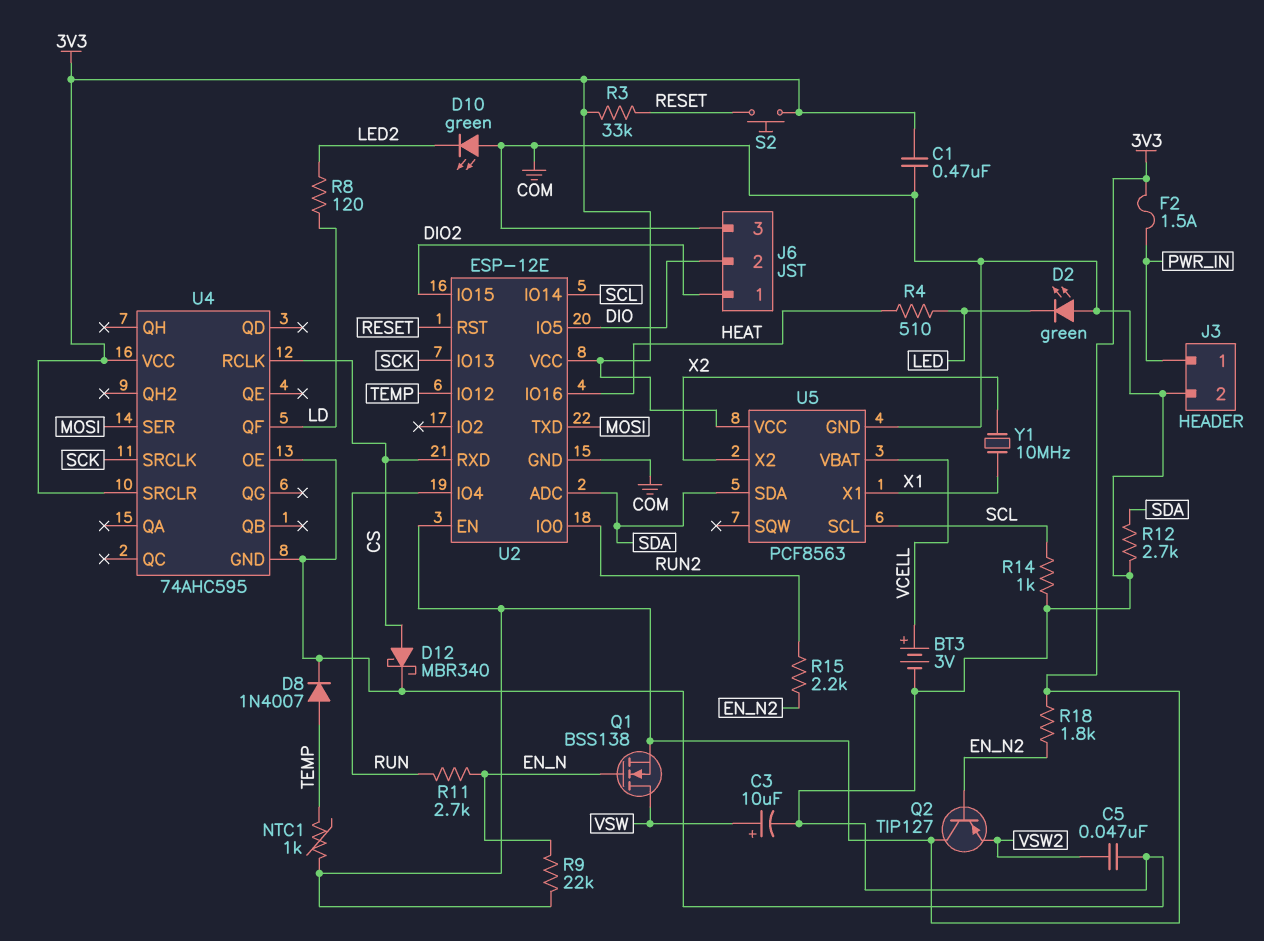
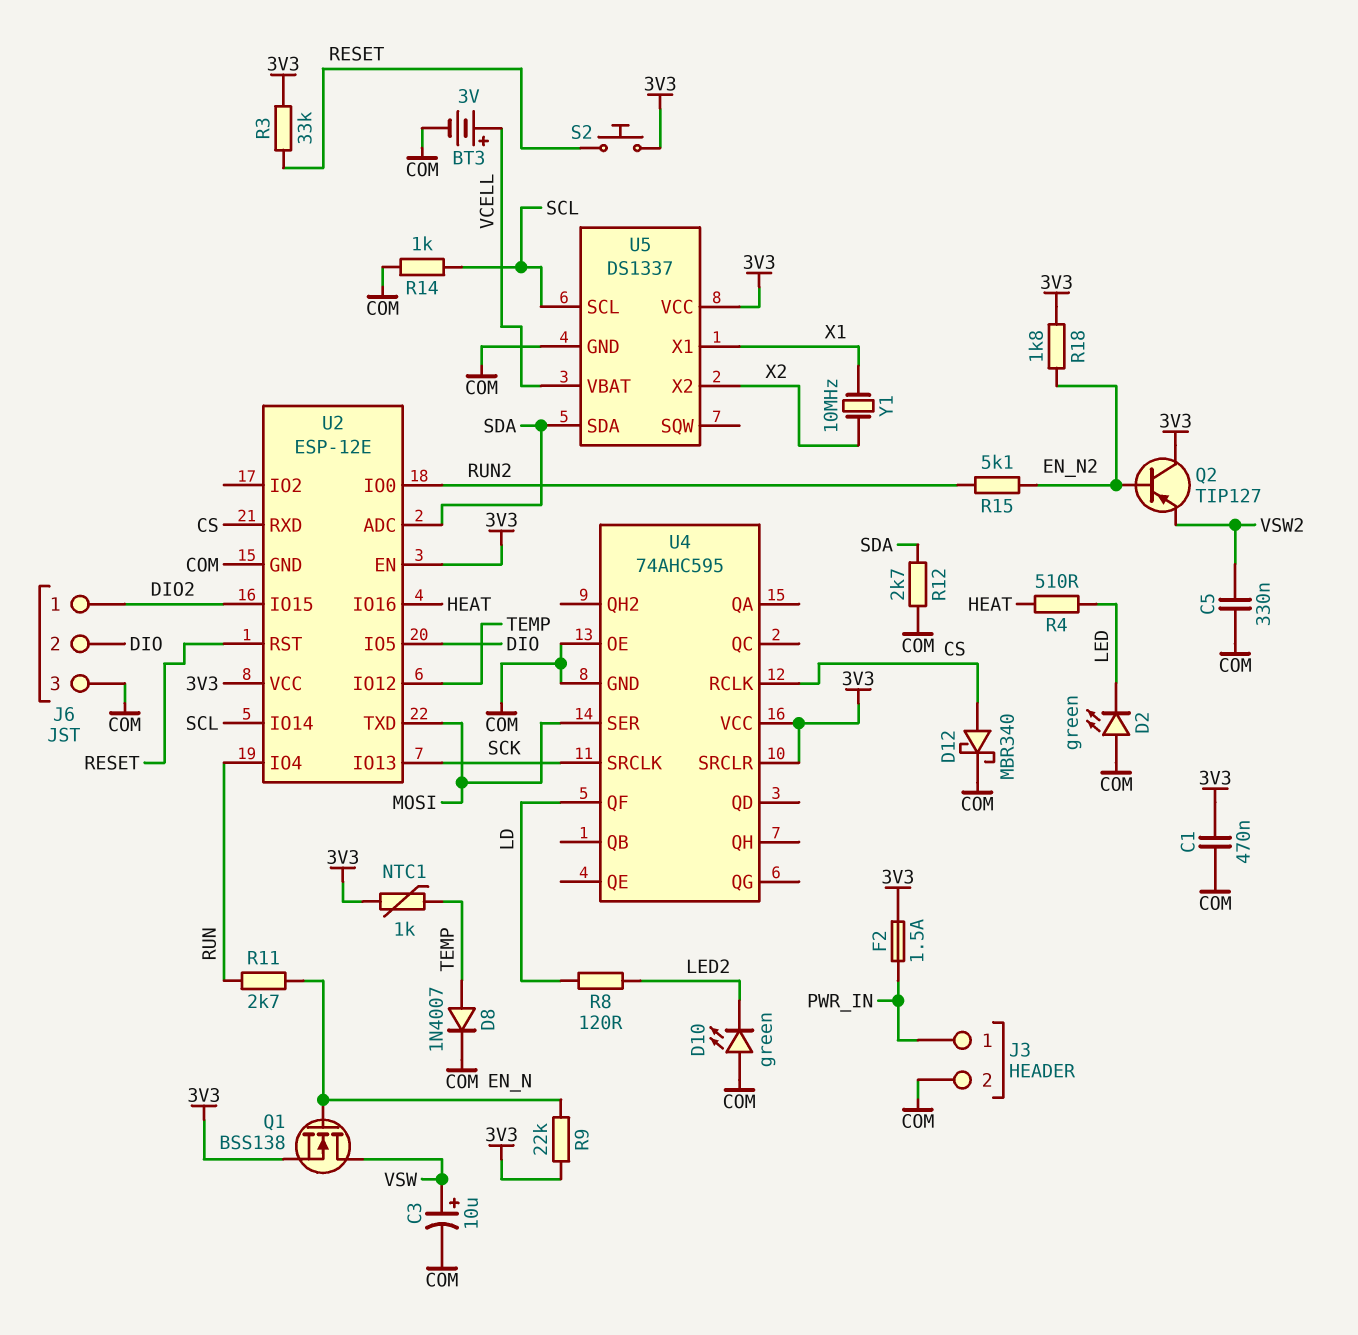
C5: 47nF (COM, VSW2) -> 330nF (COM, VSW2)
R15: 2.2k (EN_N2, RUN2) -> 5.1k (EN_N2, RUN2)
U5: PCF8563 -> DS1337

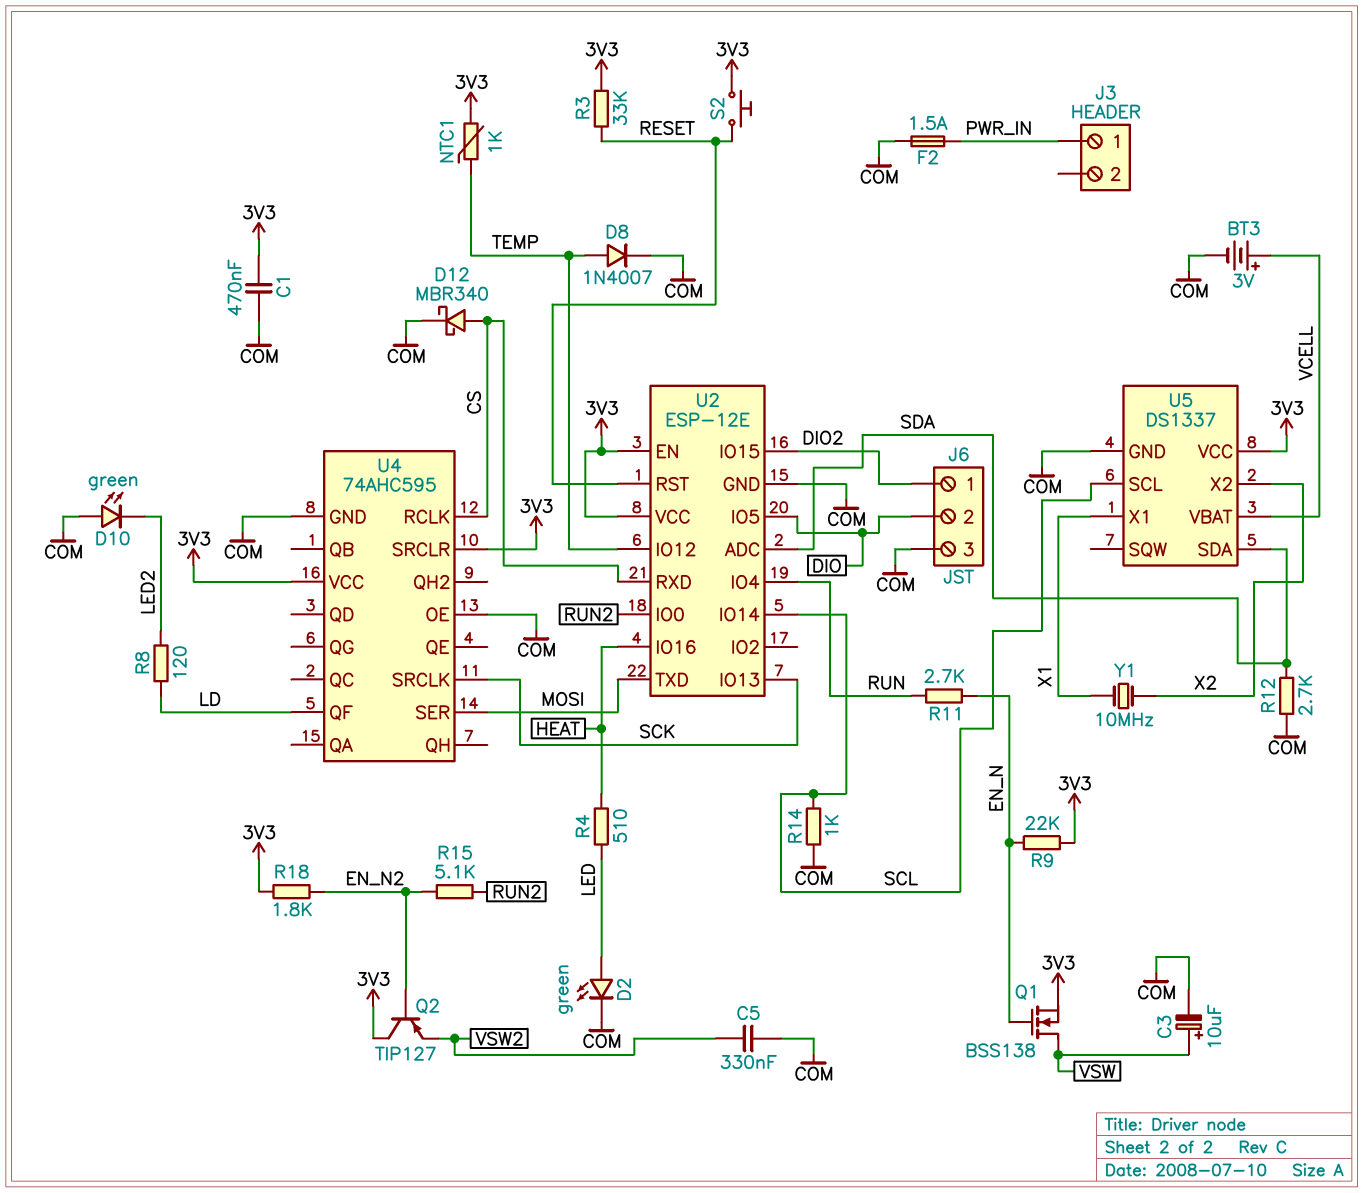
D2: LED green (A COM, K LED) -> LED green (A LED, K COM)
F2: 1.5A (3V3, PWR_IN) -> 1.5A (COM, PWR_IN)
J3 pin 2: COM -> none

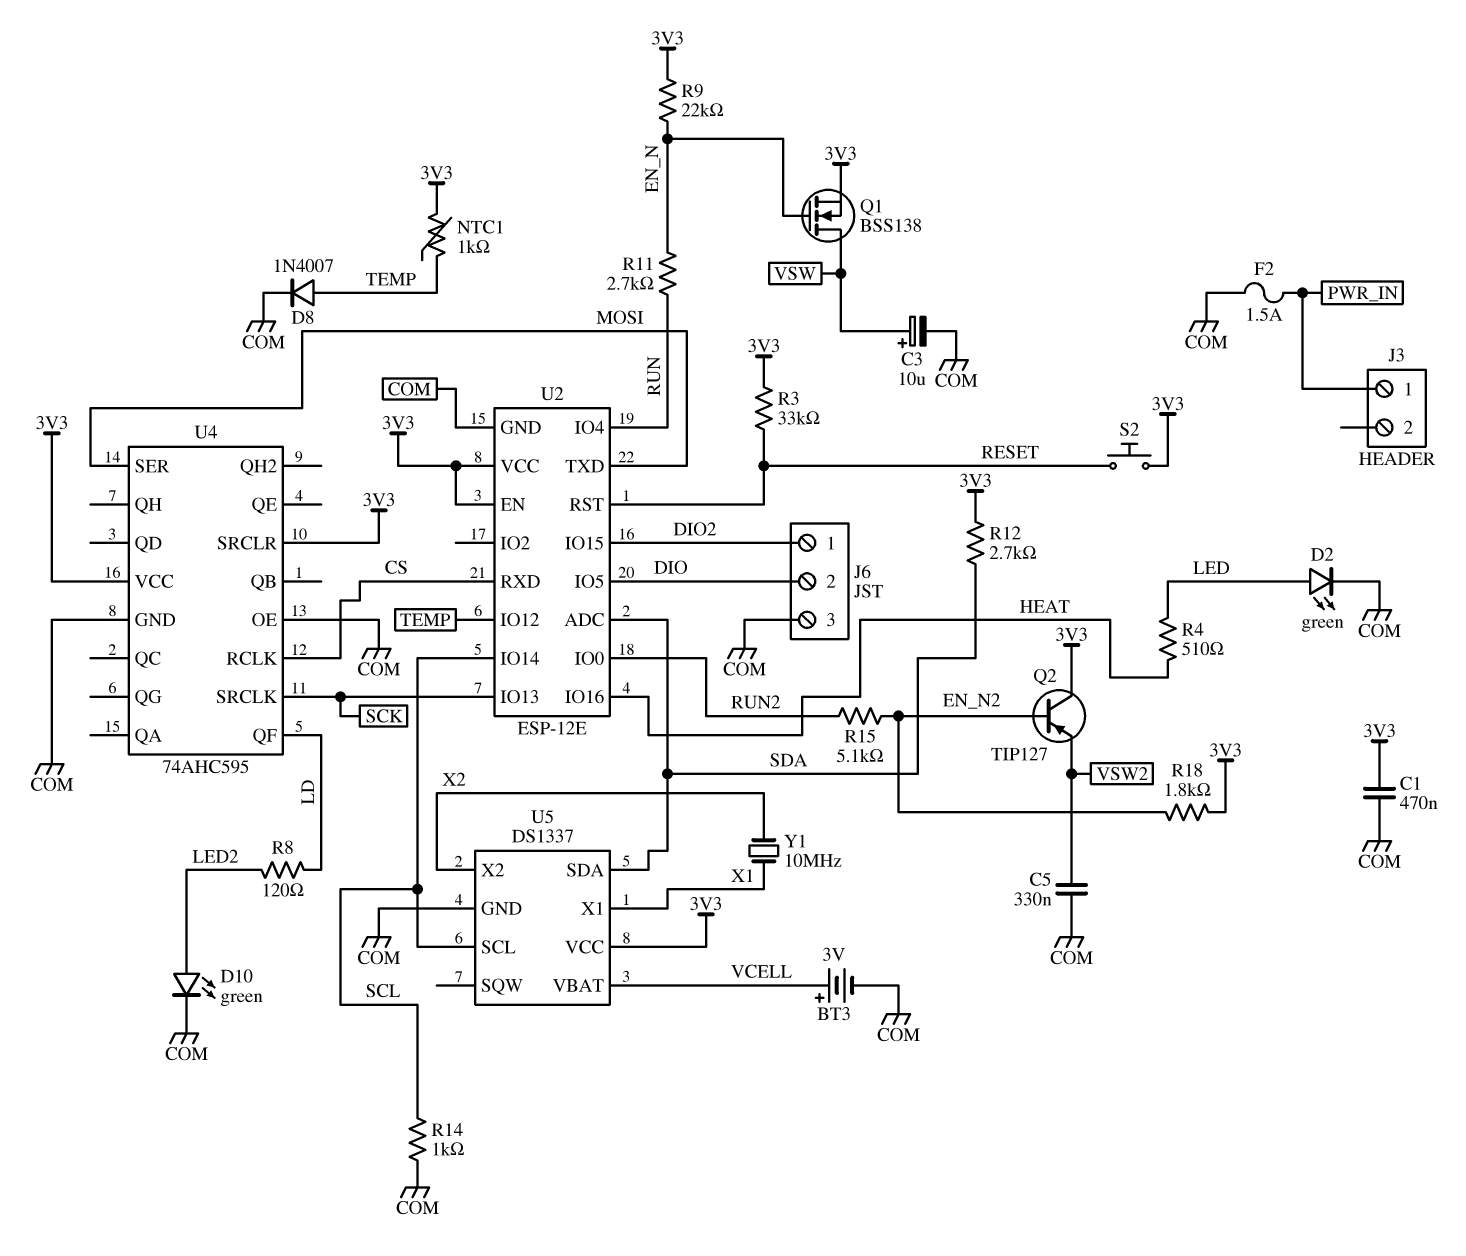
D10: LED green (A COM, K LED2) -> LED green (A LED2, K COM)
D12: schottky MBR340 (A CS, K COM) -> none
R12: 2.7k (COM, SDA) -> 2.7k (3V3, SDA)

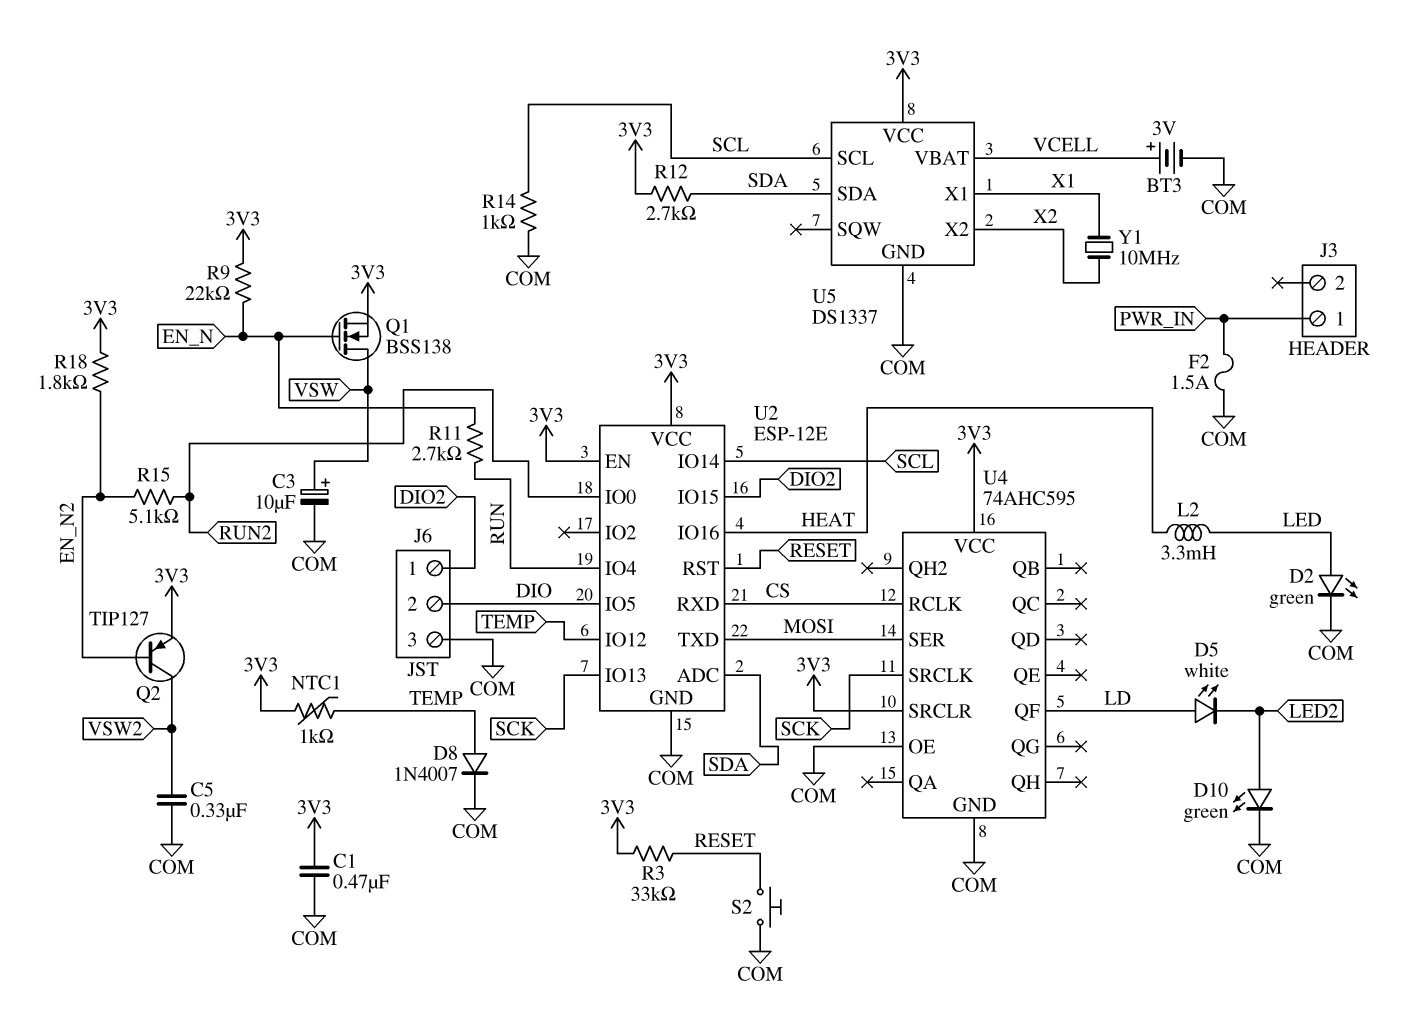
D5: none -> LED white (A LD, K LED2)
L2: none -> 3.3mH (HEAT, LED)
Q2: PNP TIP127 (B EN_N2, C 3V3, E VSW2) -> PNP TIP127 (B EN_N2, C VSW2, E 3V3)
R4: 510 (HEAT, LED) -> none
R8: 120 (LD, LED2) -> none
S2: button (3V3, RESET) -> button (COM, RESET)

